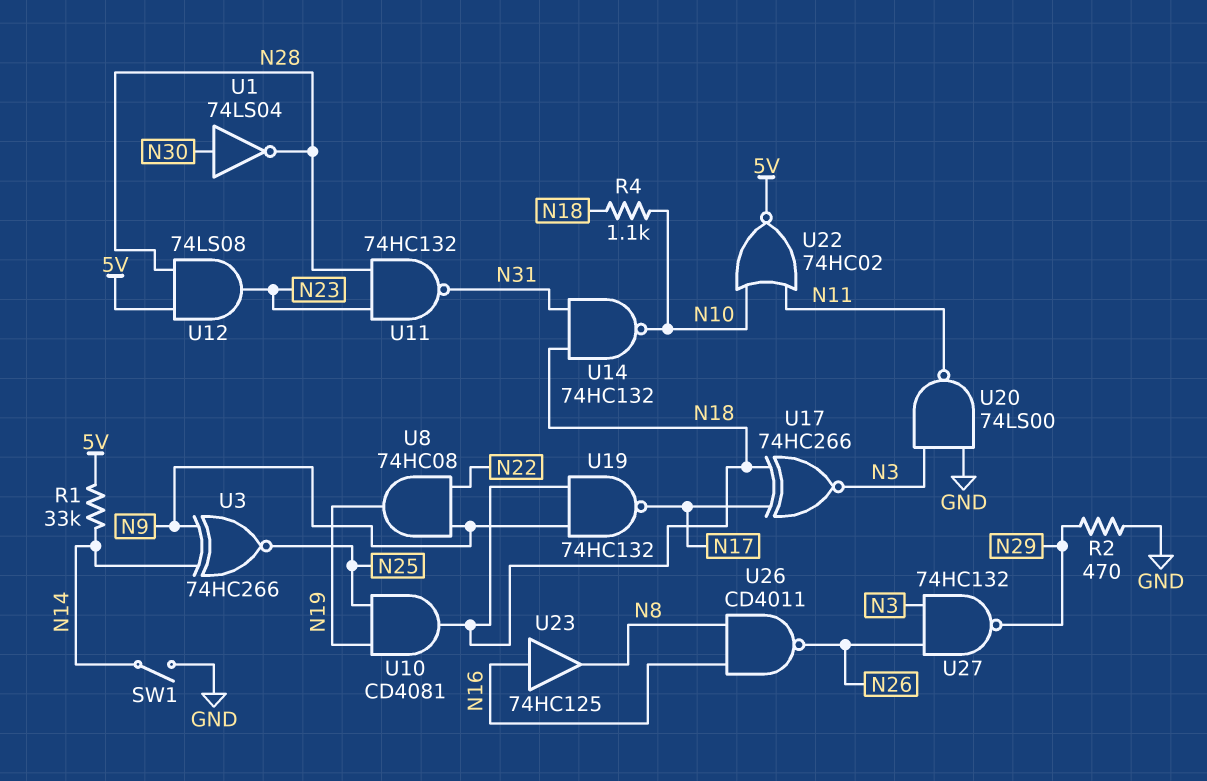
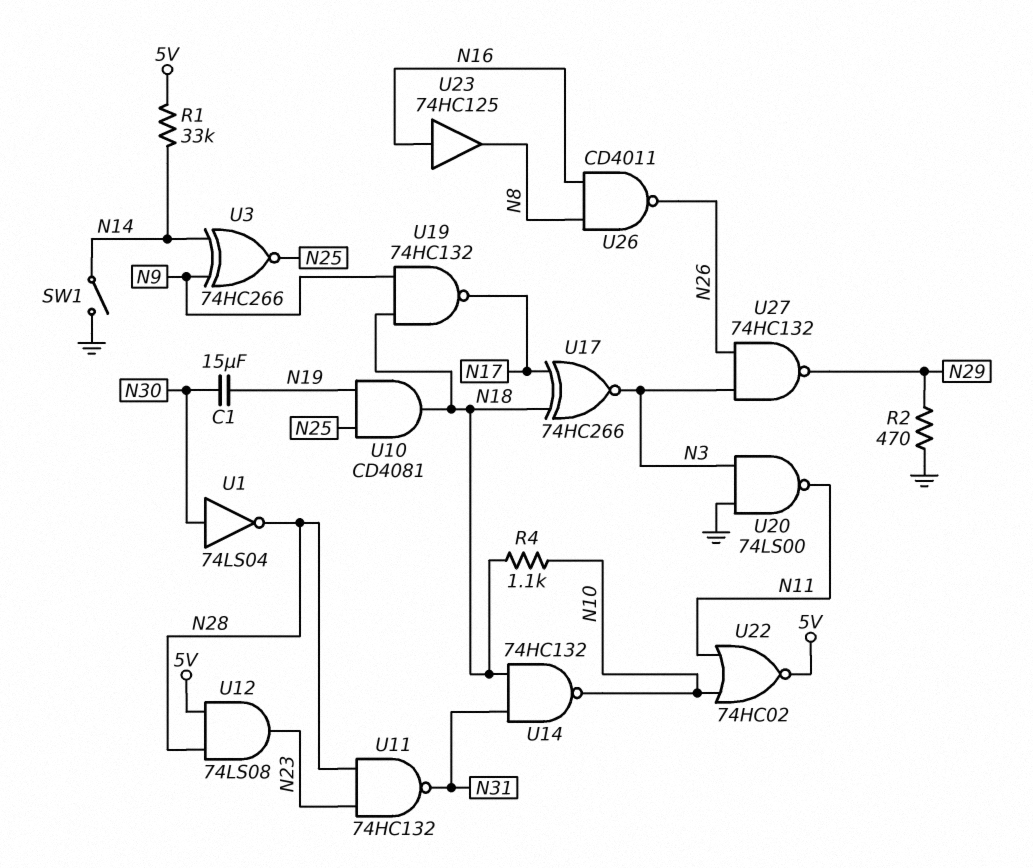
C1: none -> 15uF (N19, N30)
U8: AND 74HC08 (in N9, in N22, out N19) -> none

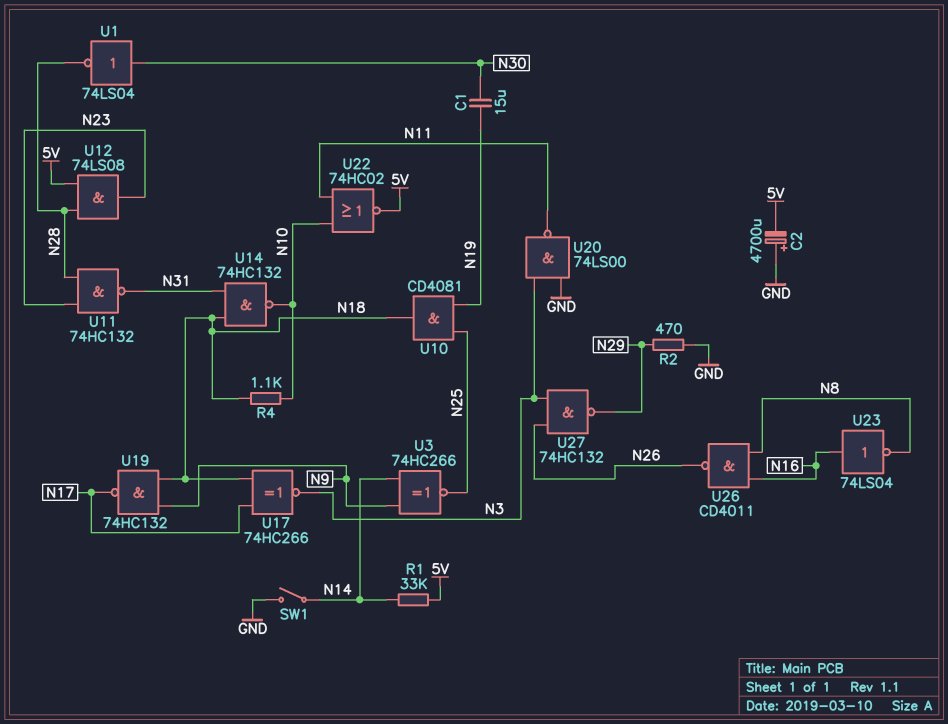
C2: none -> 4700uF (plus GND, minus 5V)
U23: buffer 74HC125 (in N16, out N8) -> NOT 74LS04 (in N16, out N8)

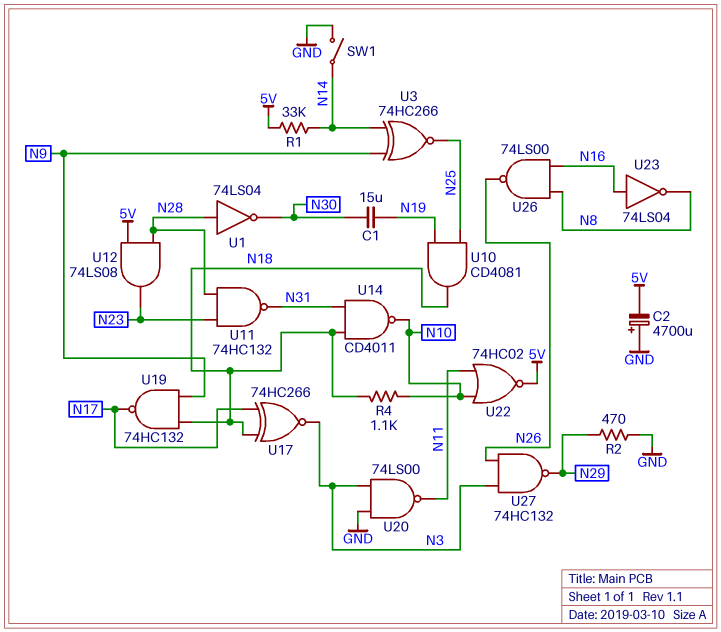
U1: NOT 74LS04 (in N30, out N28) -> NOT 74LS04 (in N28, out N30)
U14: NAND 74HC132 (in N18, in N31, out N10) -> NAND CD4011 (in N18, in N31, out N10)
U26: NAND CD4011 (in N8, in N16, out N26) -> NAND 74LS00 (in N8, in N16, out N26)

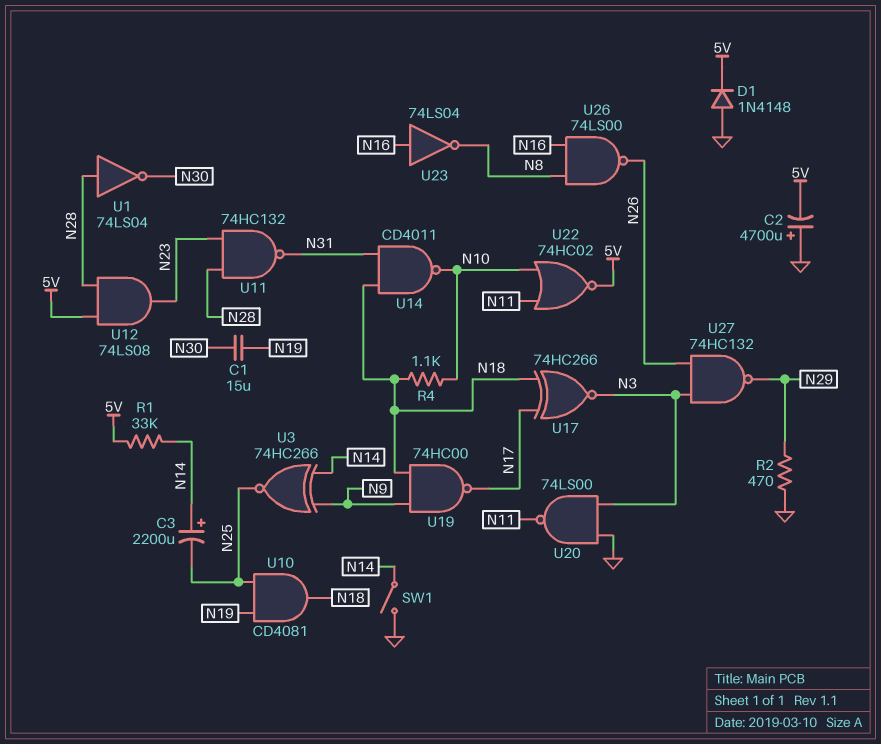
C3: none -> 2200uF (plus N14, minus N25)
D1: none -> diode 1N4148 (A GND, K 5V)
U19: NAND 74HC132 (in N9, in N18, out N17) -> NAND 74HC00 (in N9, in N18, out N17)

